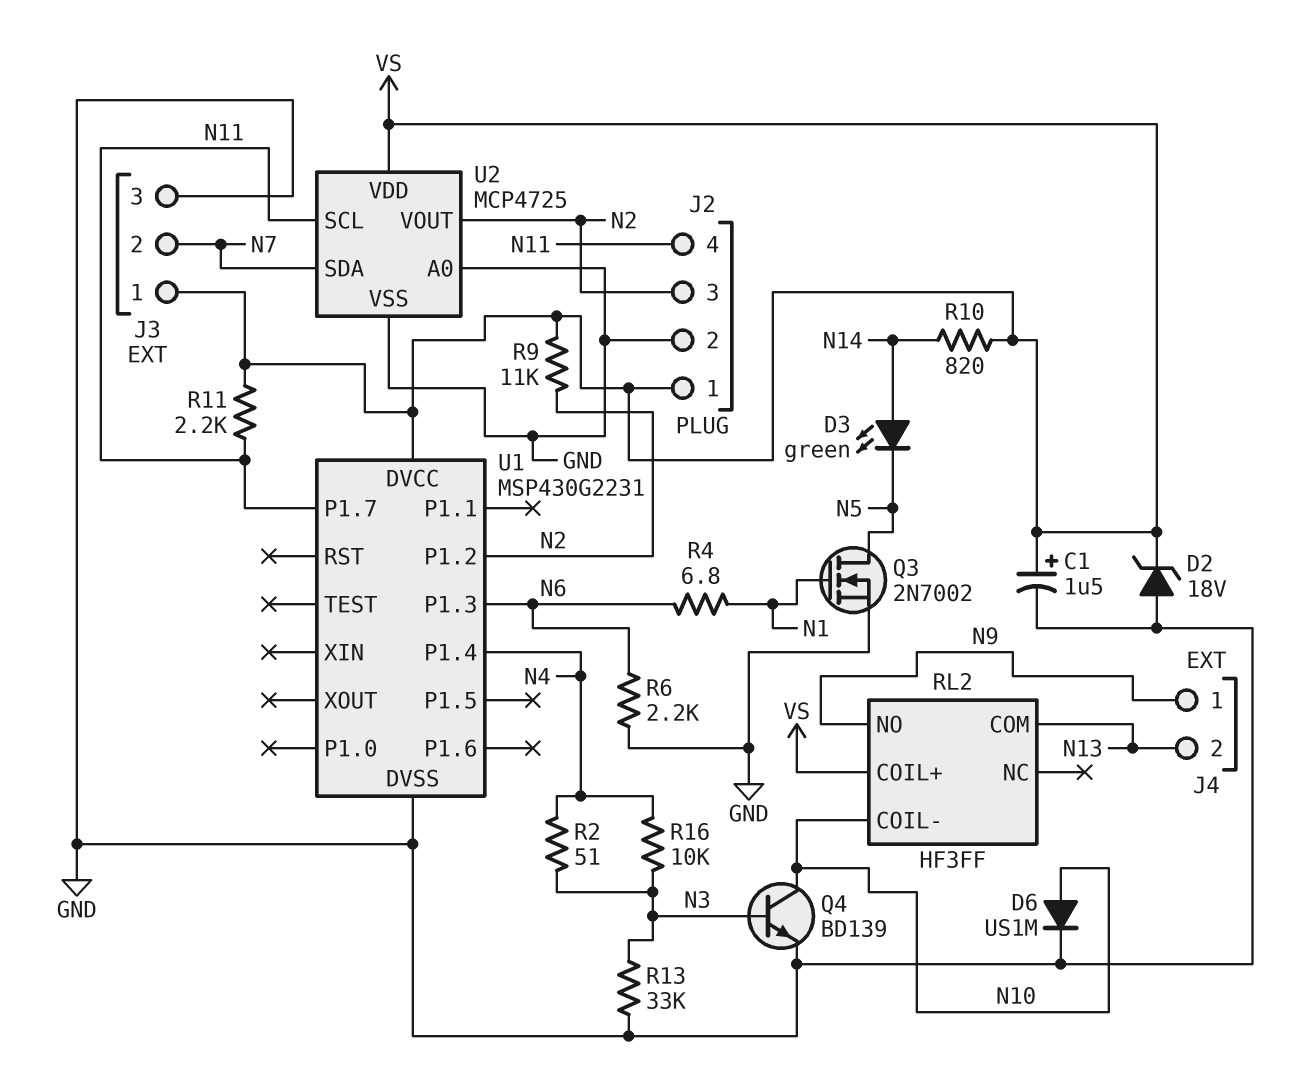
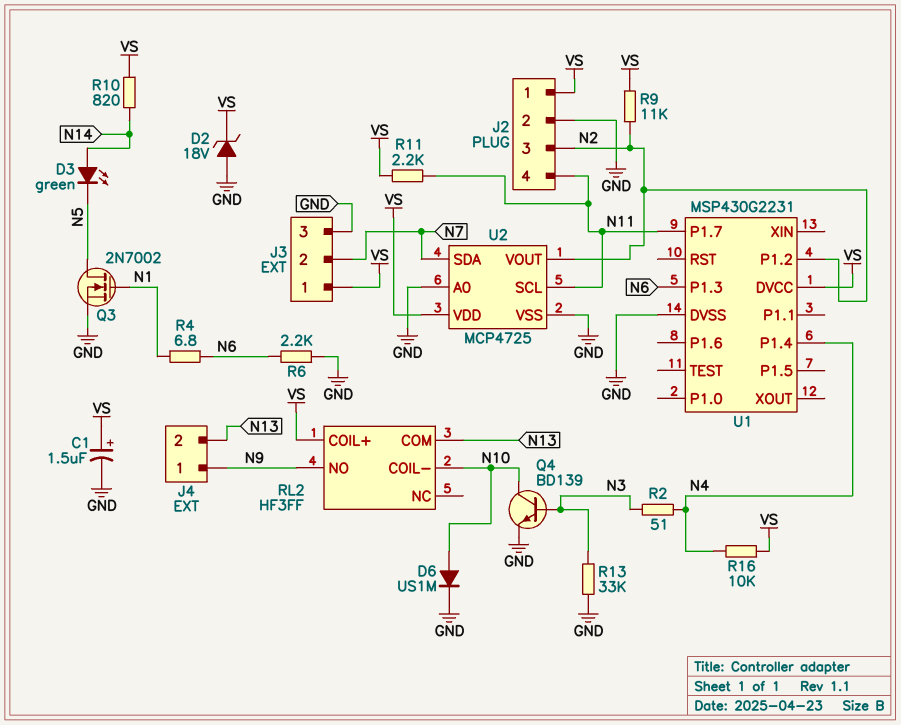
R16: 10k (N3, N4) -> 10k (N4, VS)

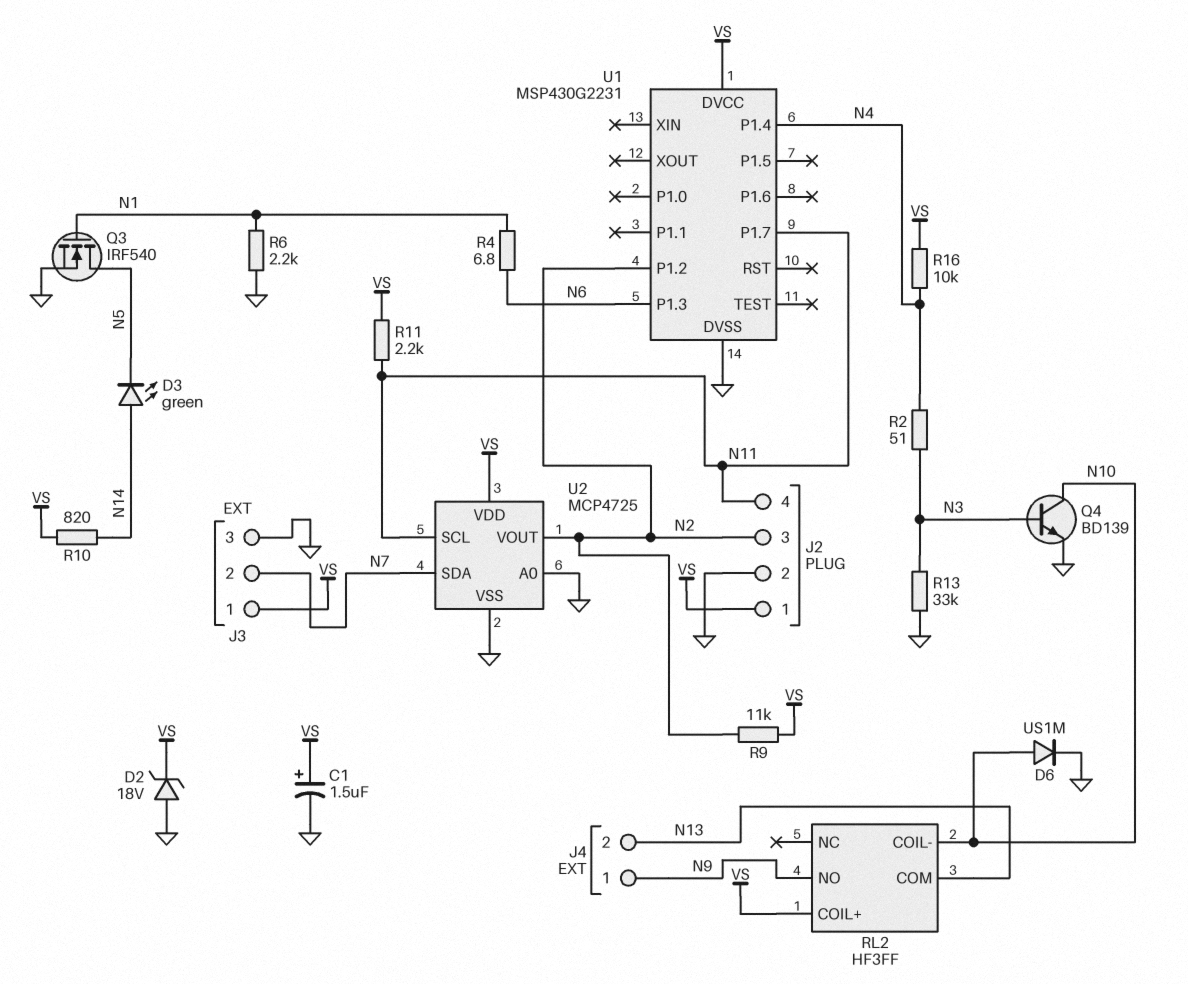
Q3: NMOS 2N7002 (G N1, D N5, S GND) -> NMOS IRF540 (G N1, D N5, S GND)
R6: 2.2k (GND, N6) -> 2.2k (GND, N1)

